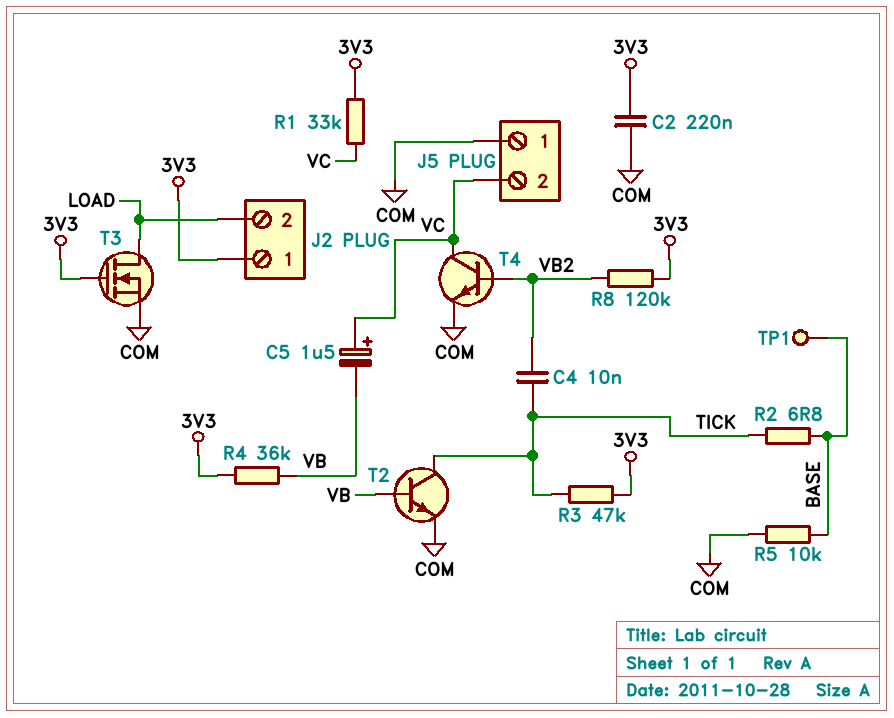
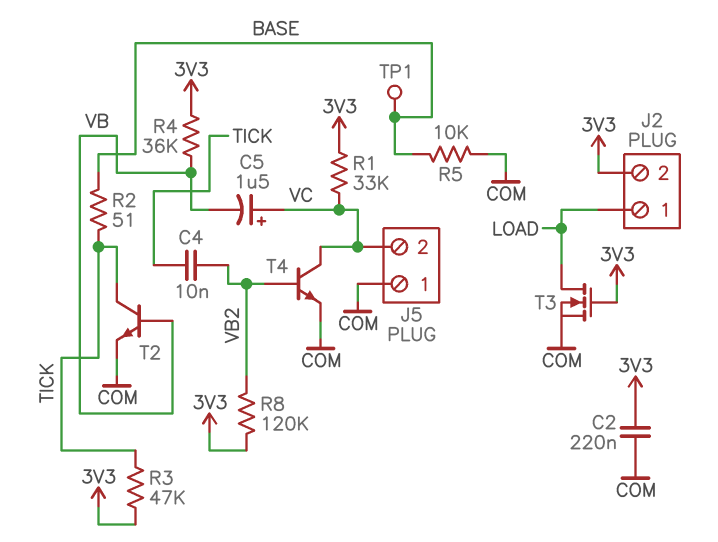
J2 pin 1: 3V3 -> LOAD
J2 pin 2: LOAD -> 3V3
R2: 6.8 (BASE, TICK) -> 51 (BASE, TICK)

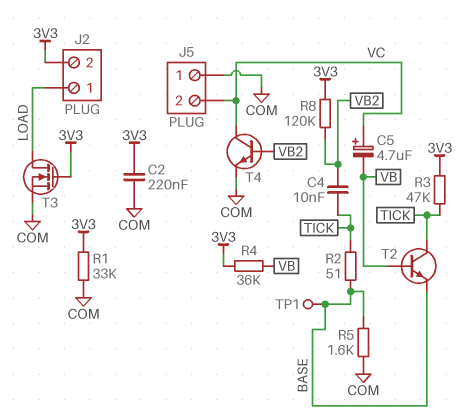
C5: 1.5uF (plus VC, minus VB) -> 4.7uF (plus VC, minus VB)
R1: 33k (3V3, VC) -> 33k (3V3, COM)
R5: 10k (BASE, COM) -> 1.6k (BASE, COM)
T2: NPN (B VB, C TICK, E COM) -> NPN (B VB, C TICK, E BASE)

